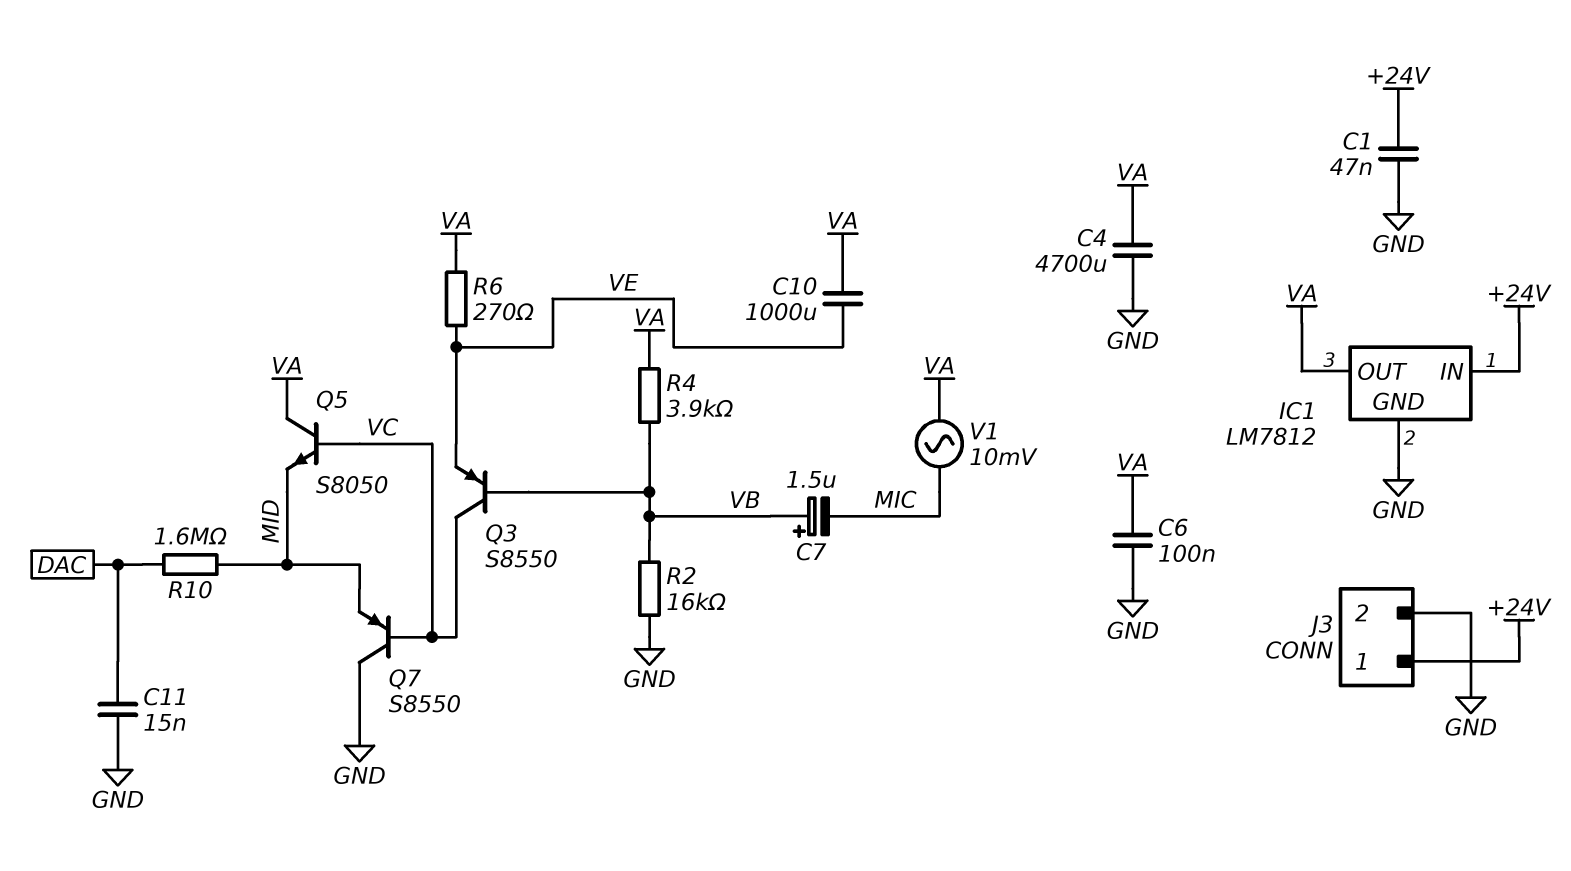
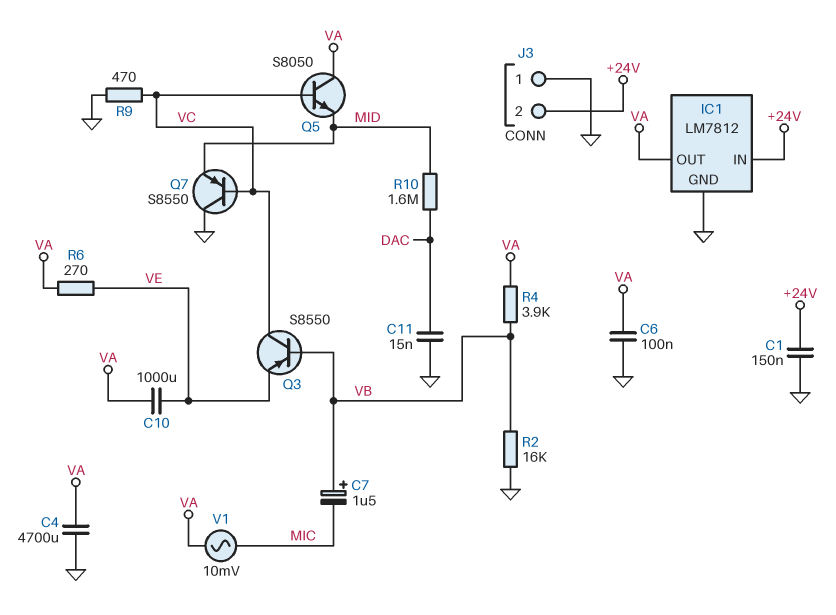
C1: 47nF (+24V, GND) -> 150nF (+24V, GND)
J3 pin 1: +24V -> GND
J3 pin 2: GND -> +24V
R9: none -> 470 (GND, VC)

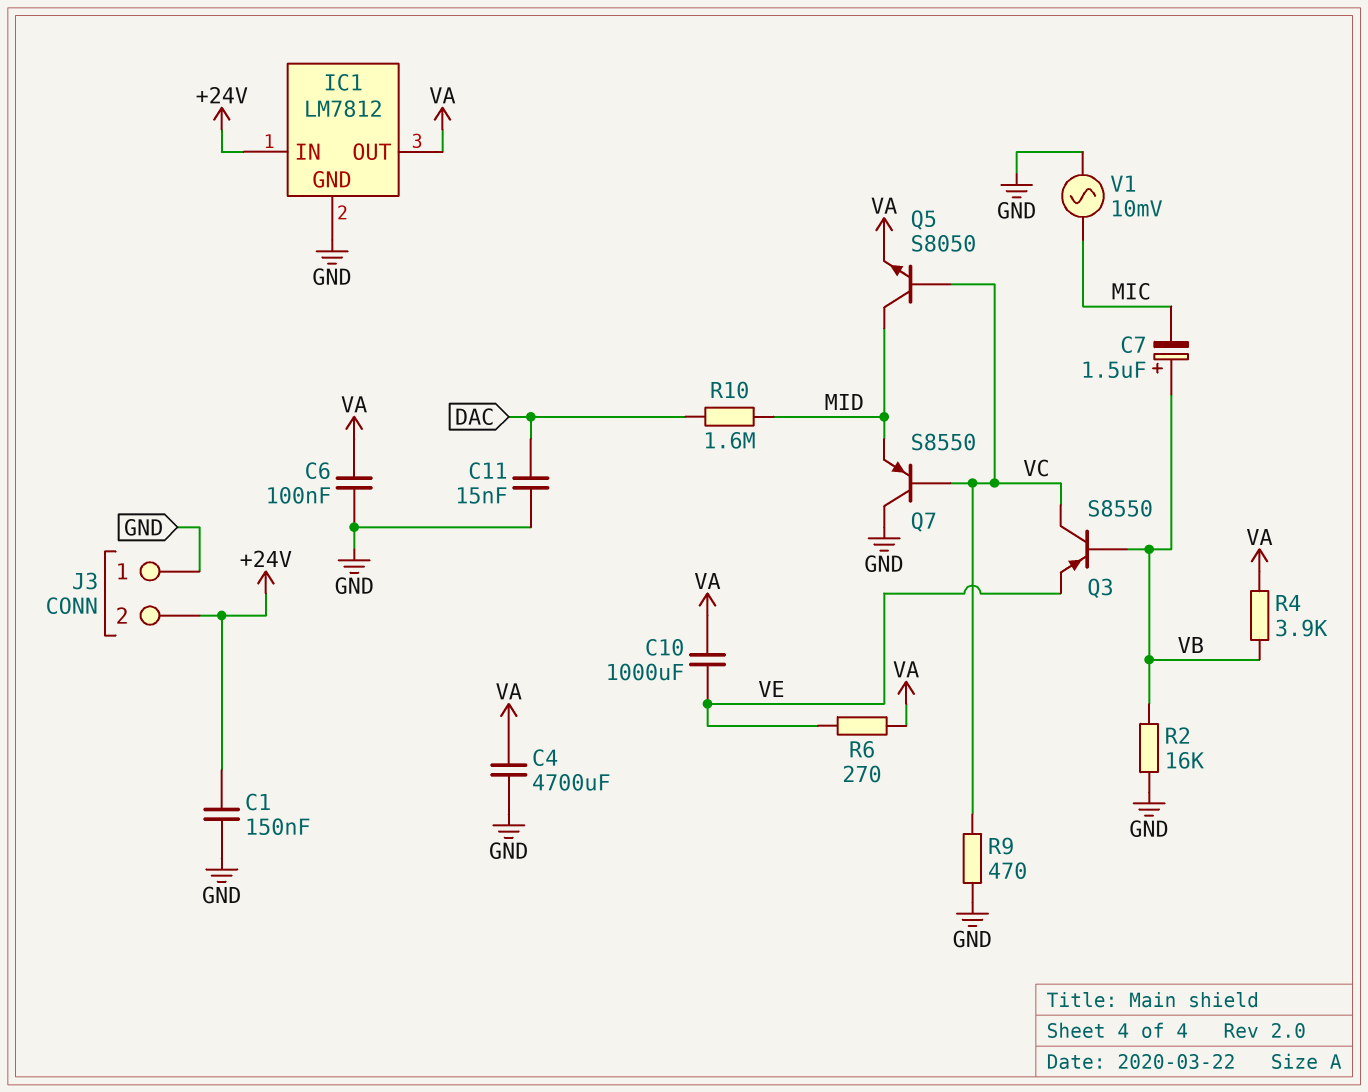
Q5: NPN S8050 (B VC, C VA, E MID) -> NPN S8050 (B VC, C MID, E VA)
V1: AC 10mV (MIC, VA) -> AC 10mV (GND, MIC)

